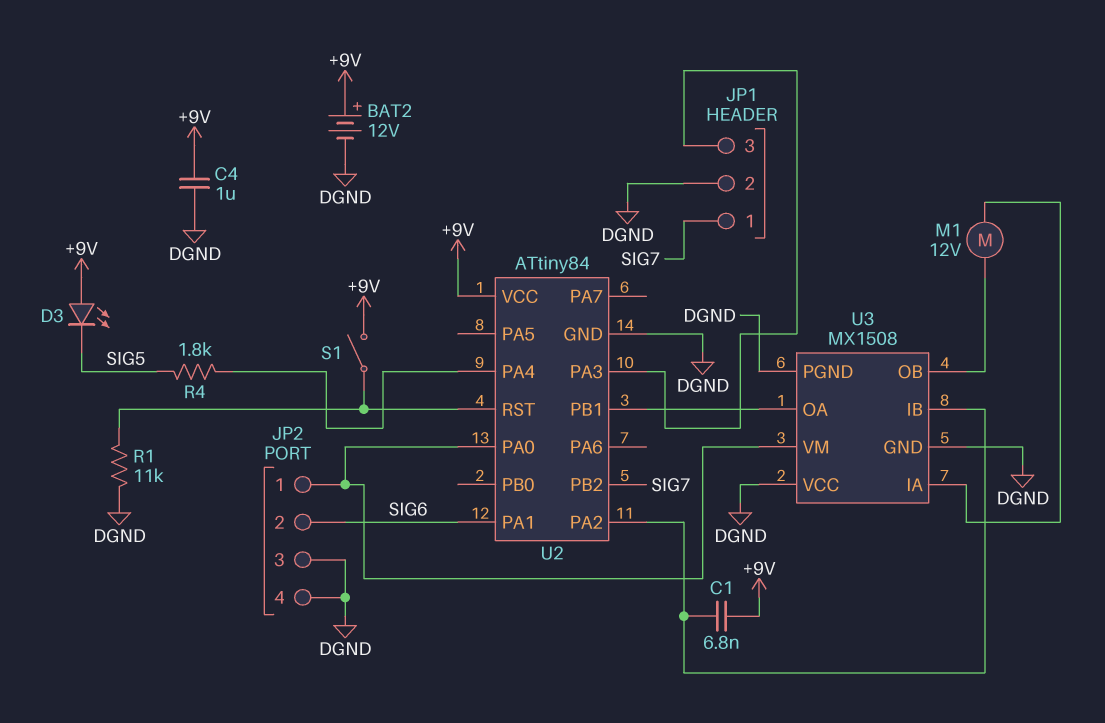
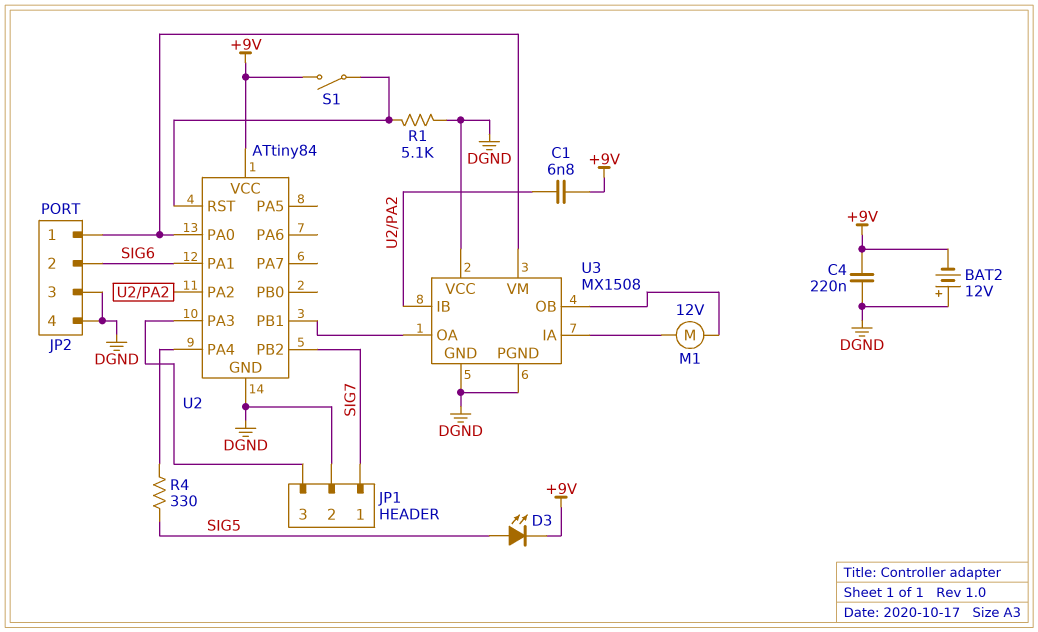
BAT2: 12V (plus +9V, minus DGND) -> 12V (plus DGND, minus +9V)
C4: 1uF (+9V, DGND) -> 220nF (+9V, DGND)
D3: LED (A +9V, K SIG5) -> LED (A SIG5, K +9V)
R1: 11k (DGND, U2/RST) -> 5.1k (DGND, U2/RST)
R4: 1.8k (SIG5, U2/PA4) -> 330 (SIG5, U2/PA4)

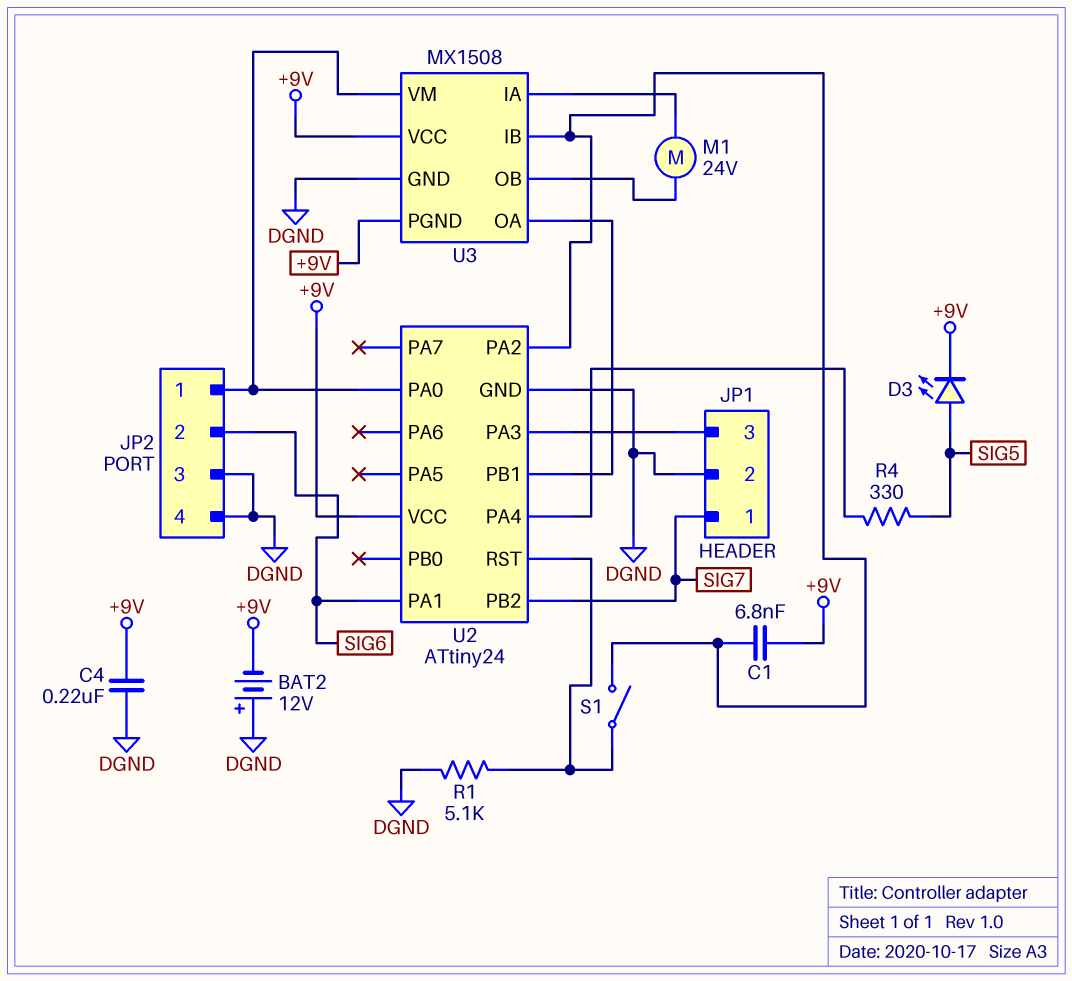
M1: motor 12V (U3/IA, U3/OB) -> motor 24V (U3/IA, U3/OB)
S1: switch (+9V, U2/RST) -> switch (U2/PA2, U2/RST)
U2: ATtiny84 -> ATtiny24
U3 pin PGND: DGND -> +9V
U3 pin VCC: DGND -> +9V

